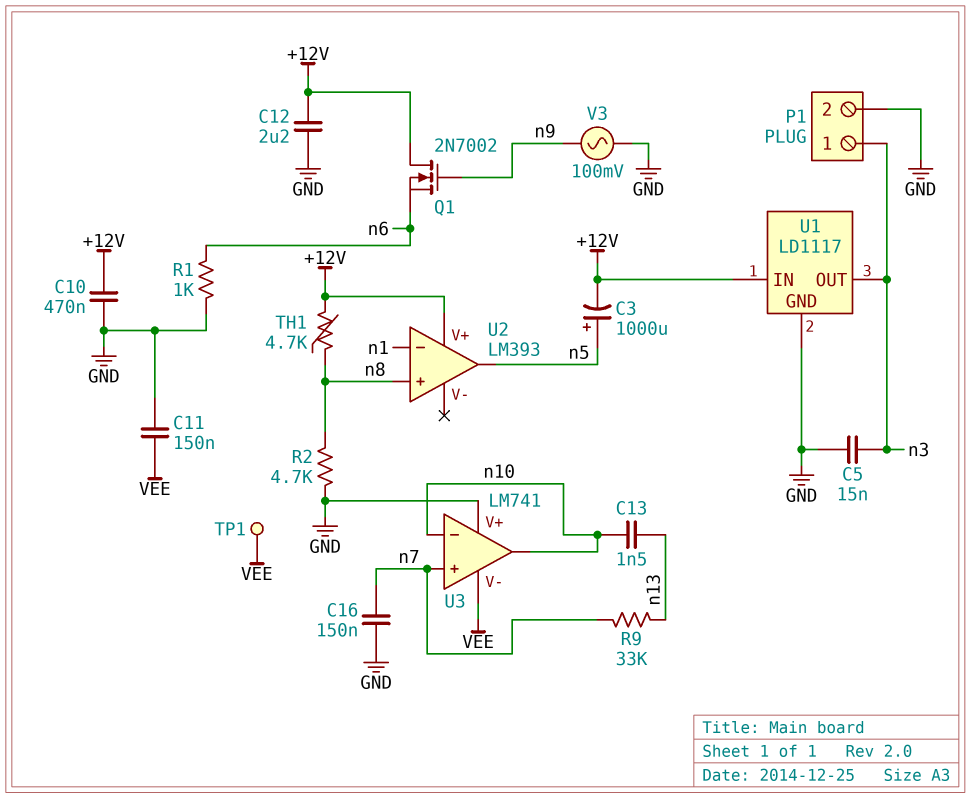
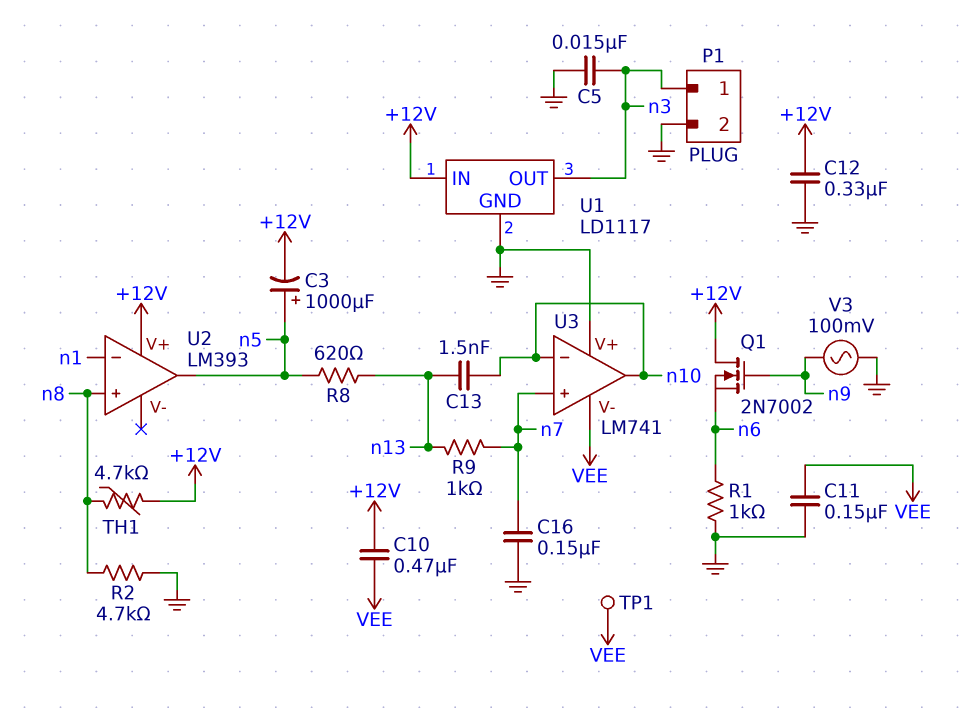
C10: 470nF (+12V, GND) -> 470nF (+12V, VEE)
C12: 2.2uF (+12V, GND) -> 330nF (+12V, GND)
R8: none -> 620 (n5, n13)
R9: 33k (n7, n13) -> 1k (n7, n13)

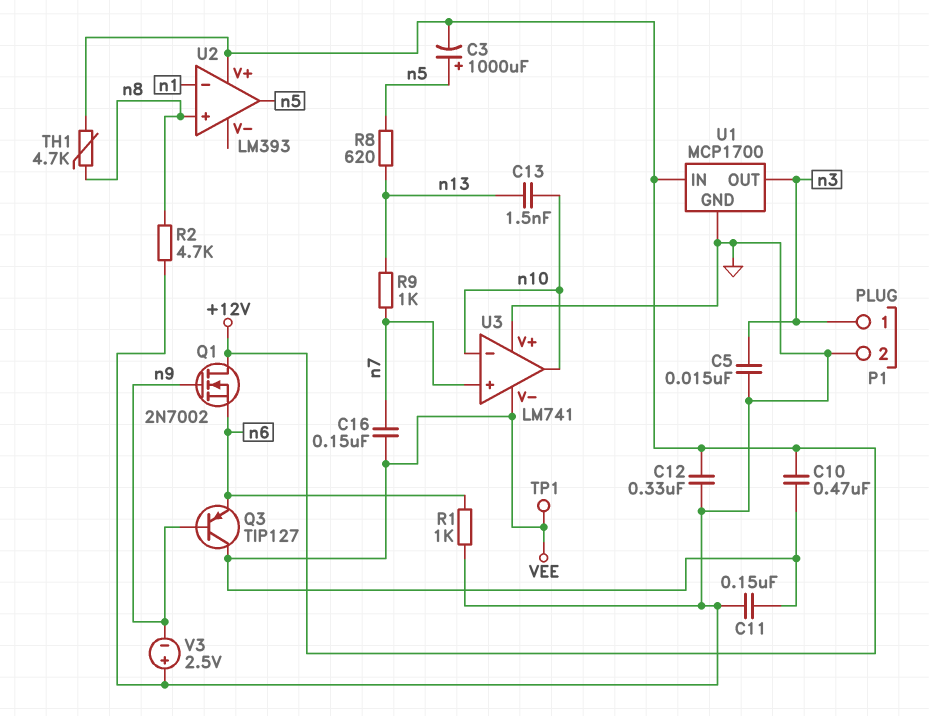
C16: 150nF (GND, n7) -> 150nF (VEE, n7)
Q3: none -> PNP TIP127 (B n9, C VEE, E n6)
U1: LD1117 -> MCP1700
V3: AC 100mV (GND, n9) -> 2.5V (plus GND, minus n9)

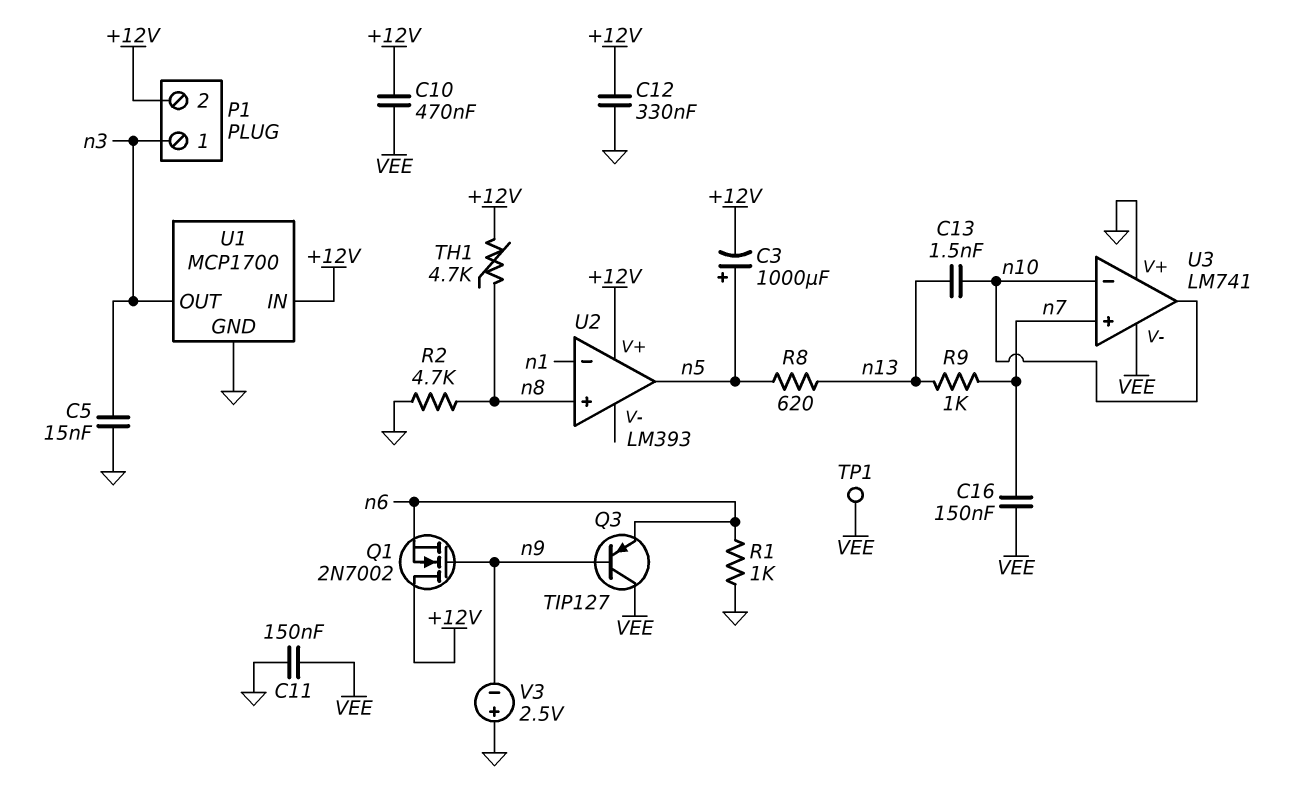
P1 pin 2: GND -> +12V

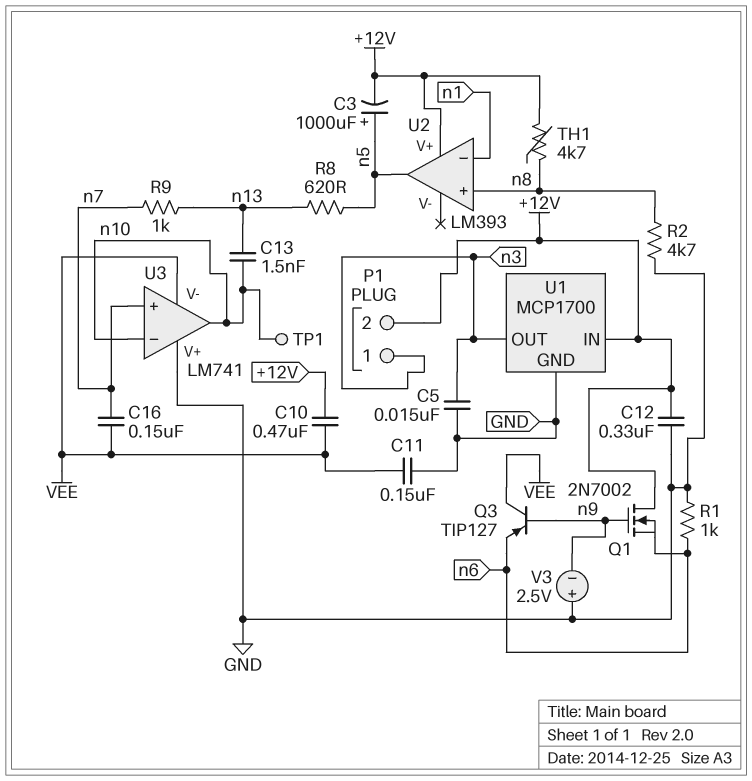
TP1: test point (VEE) -> test point (n10)

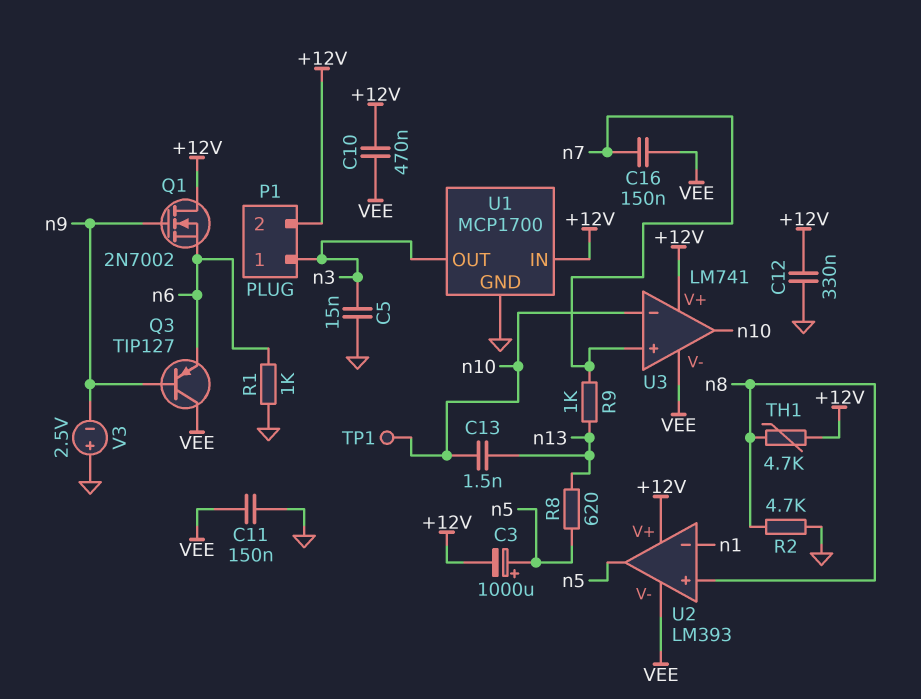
U2 pin V-: none -> VEE
U3 pin V+: GND -> +12V

